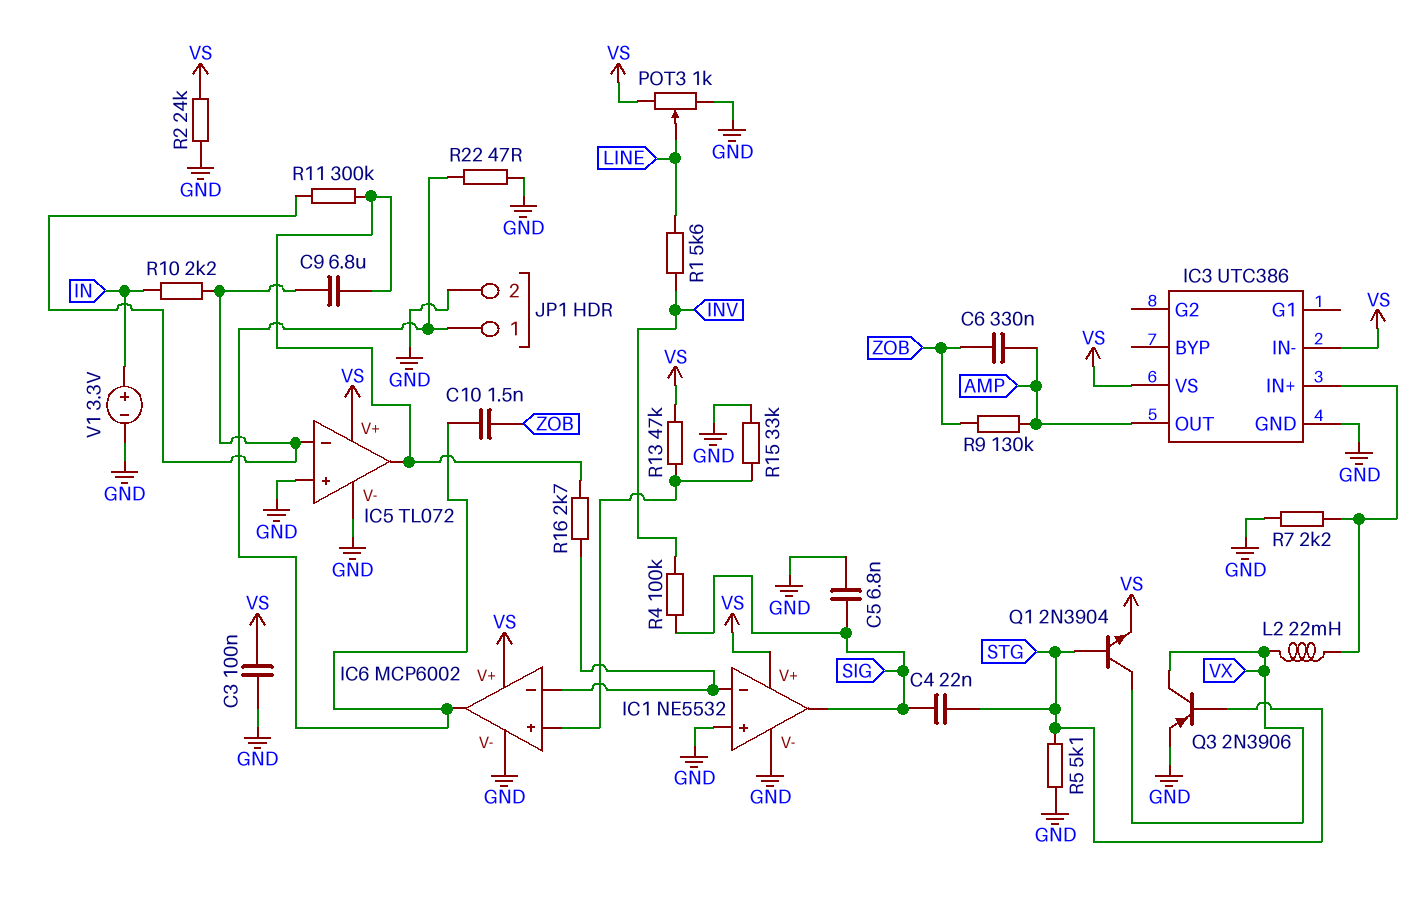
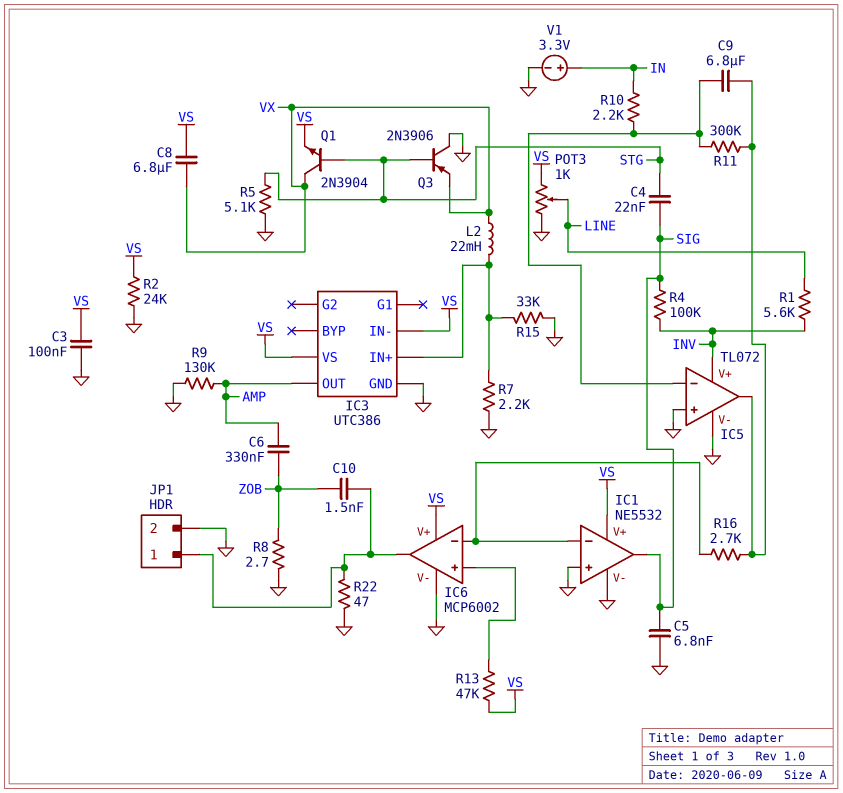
C8: none -> 6.8uF (VS, VX)
IC5 pin V+: VS -> INV
Q3: PNP 2N3906 (B STG, C VX, E GND) -> PNP 2N3906 (B STG, C GND, E VX)
R8: none -> 2.7 (GND, ZOB)
R9: 130k (AMP, ZOB) -> 130k (AMP, GND)
R15: 33k (GND, IC6/in+) -> 33k (GND, IC3/IN+)

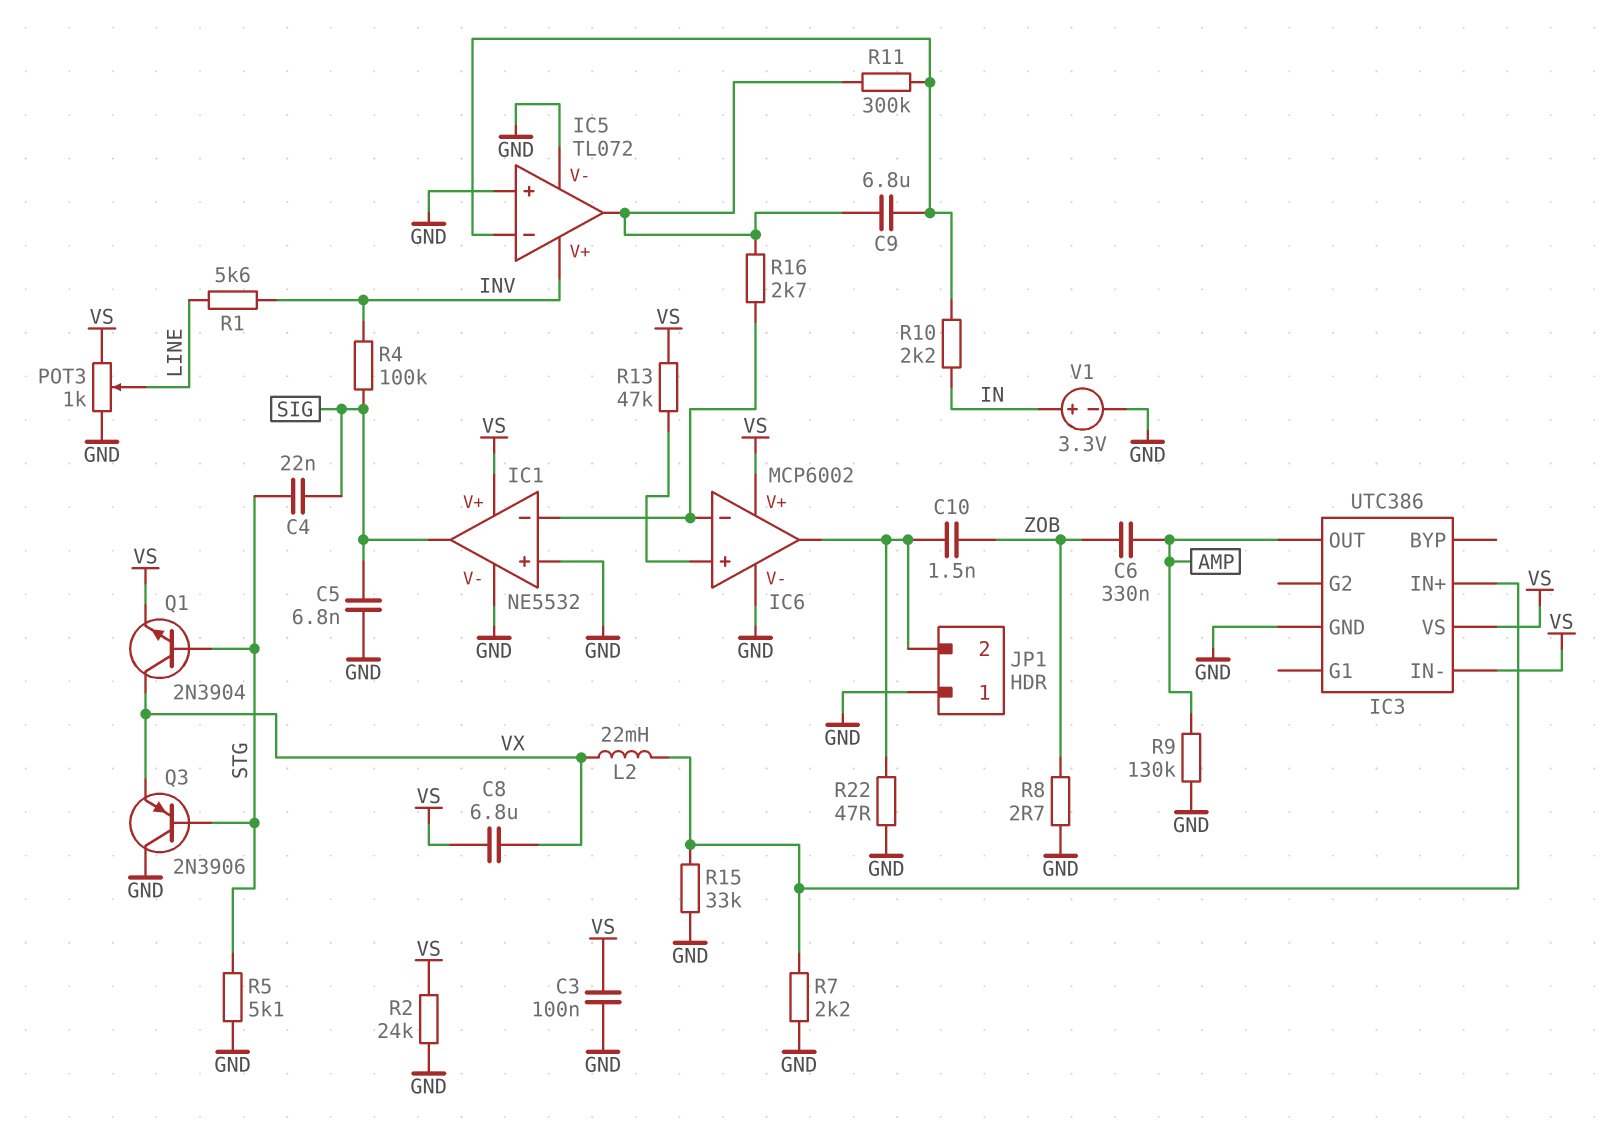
JP1 pin 1: IC6/out -> GND
JP1 pin 2: GND -> IC6/out

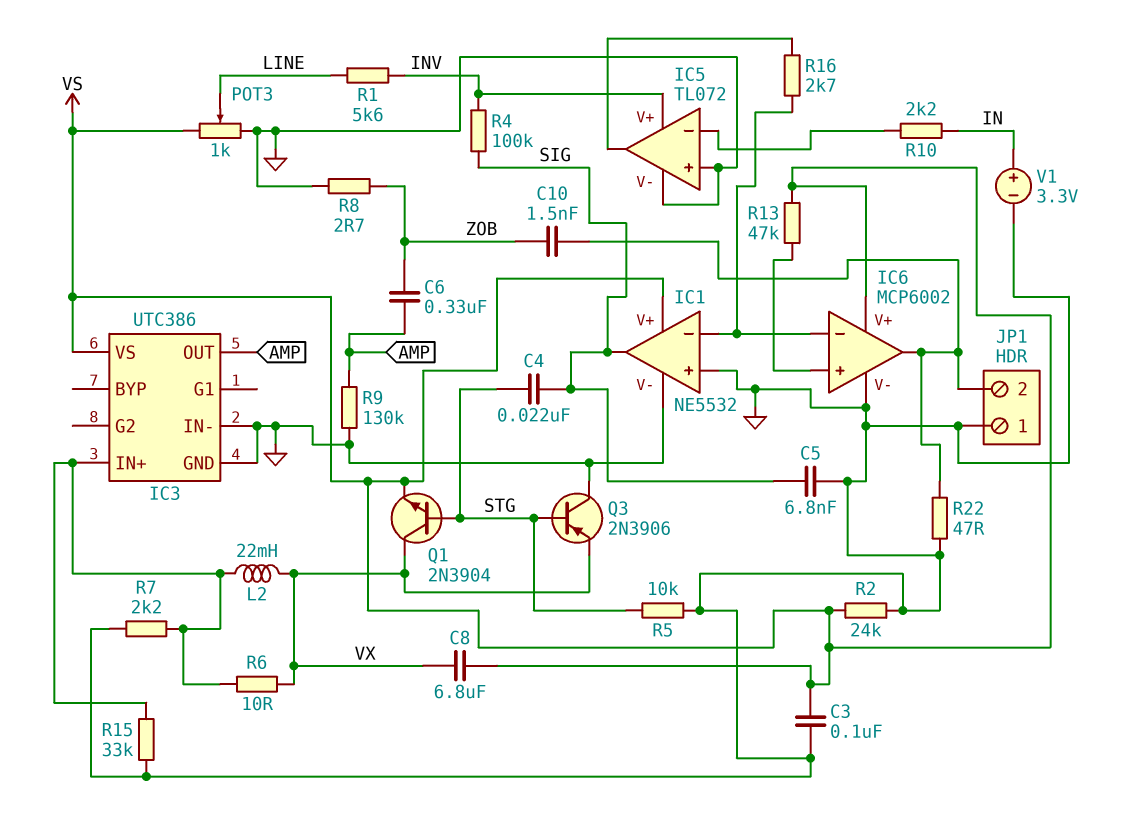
C9: 6.8uF (IC5/in-, IC5/out) -> none
IC3 pin IN-: VS -> GND
R5: 5.1k (GND, STG) -> 10k (GND, STG)
R6: none -> 10 (IC3/IN+, VX)
R11: 300k (IC5/in-, IC5/out) -> none

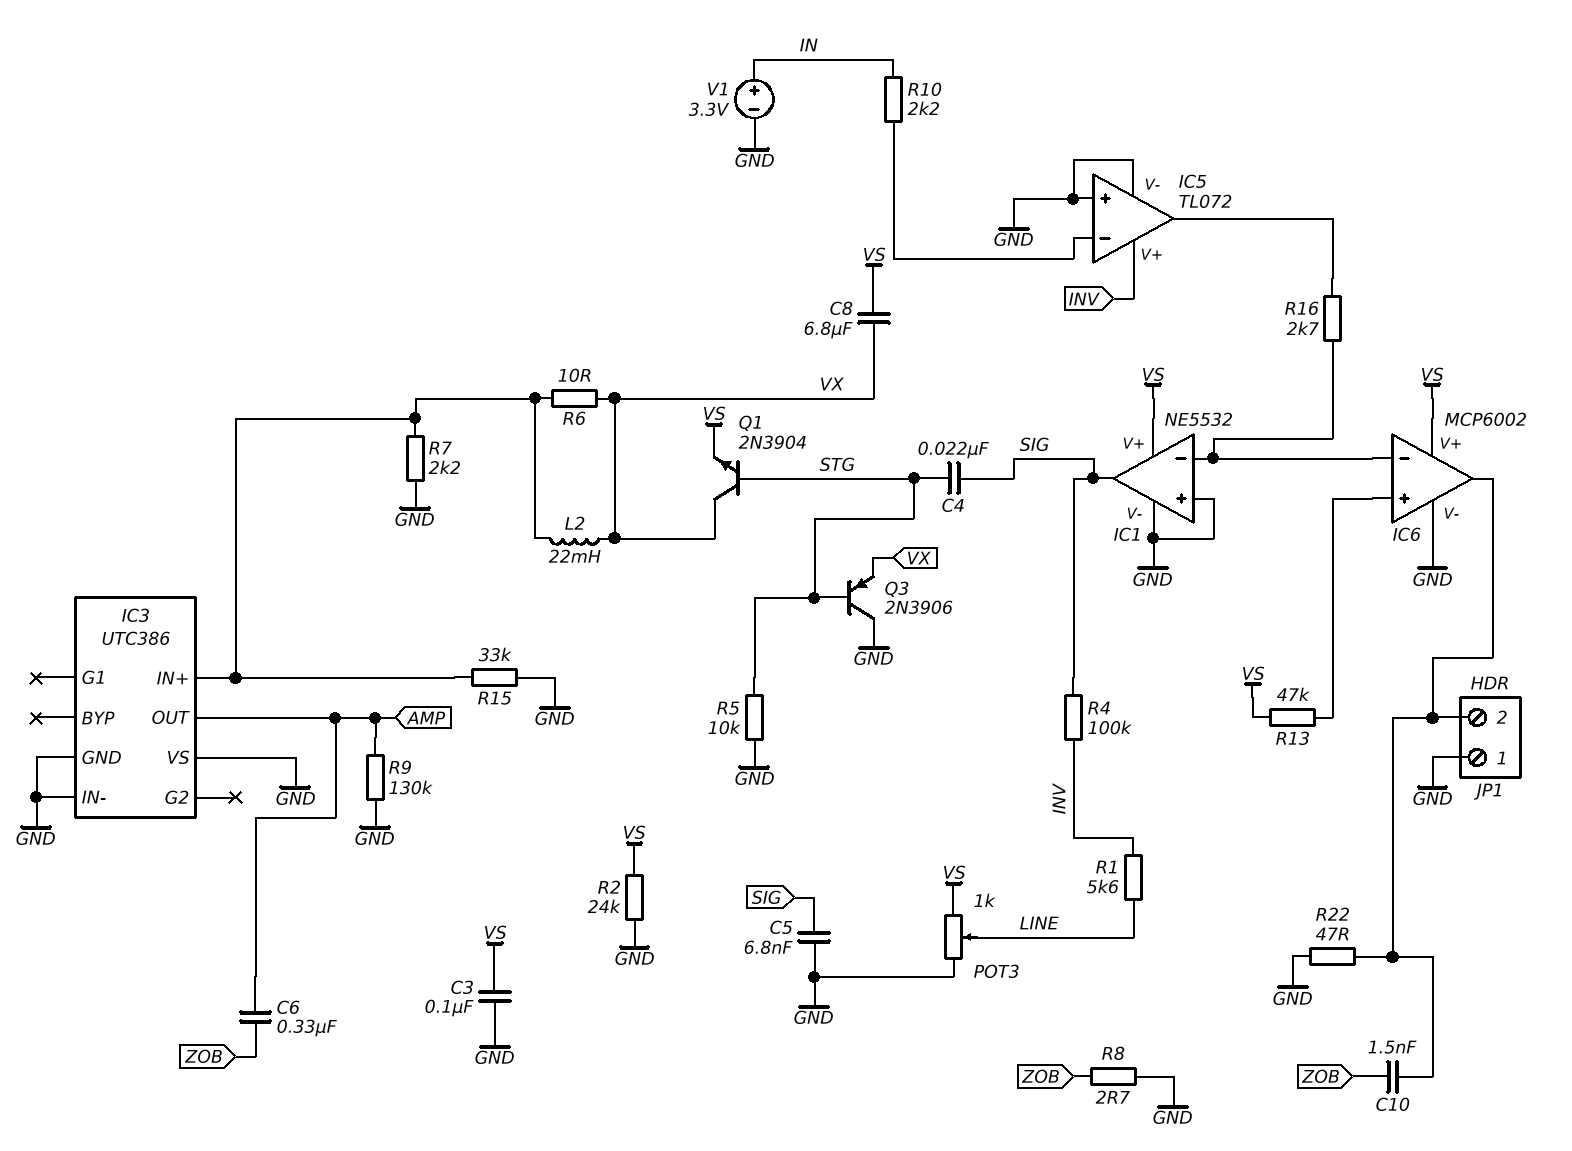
IC3 pin VS: VS -> GND

